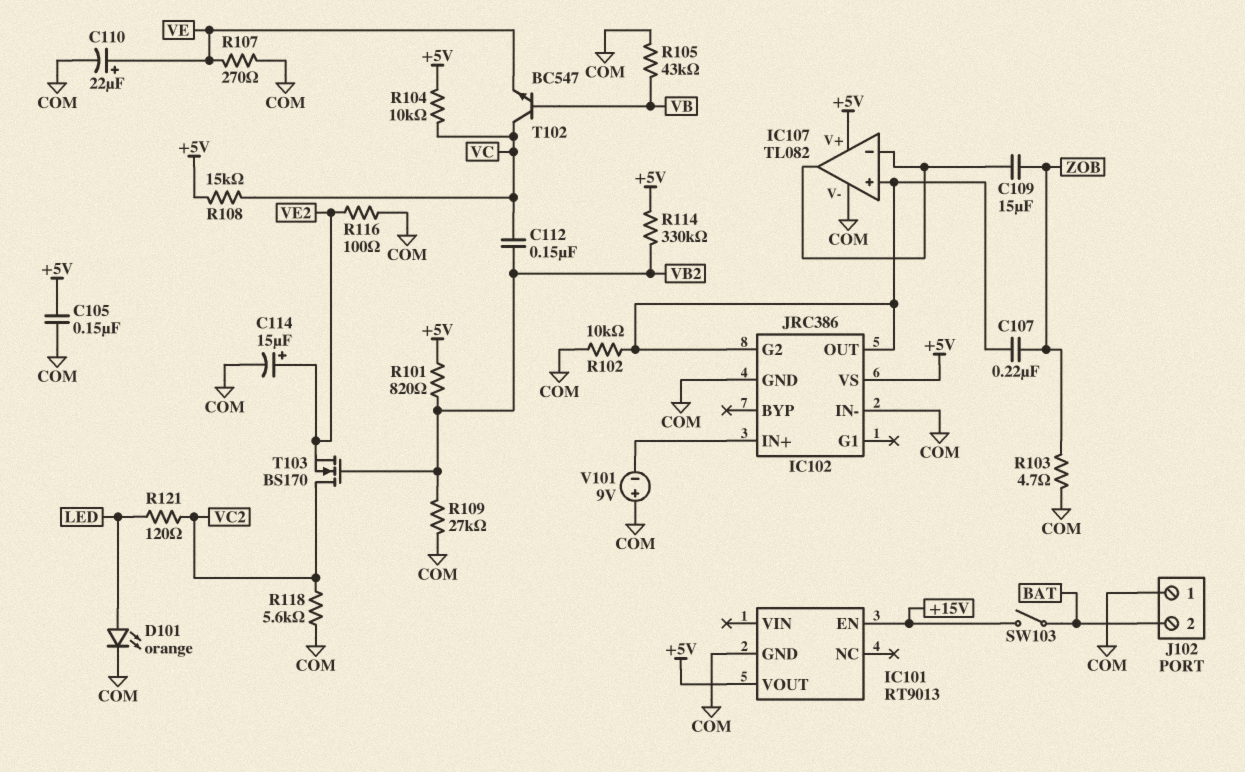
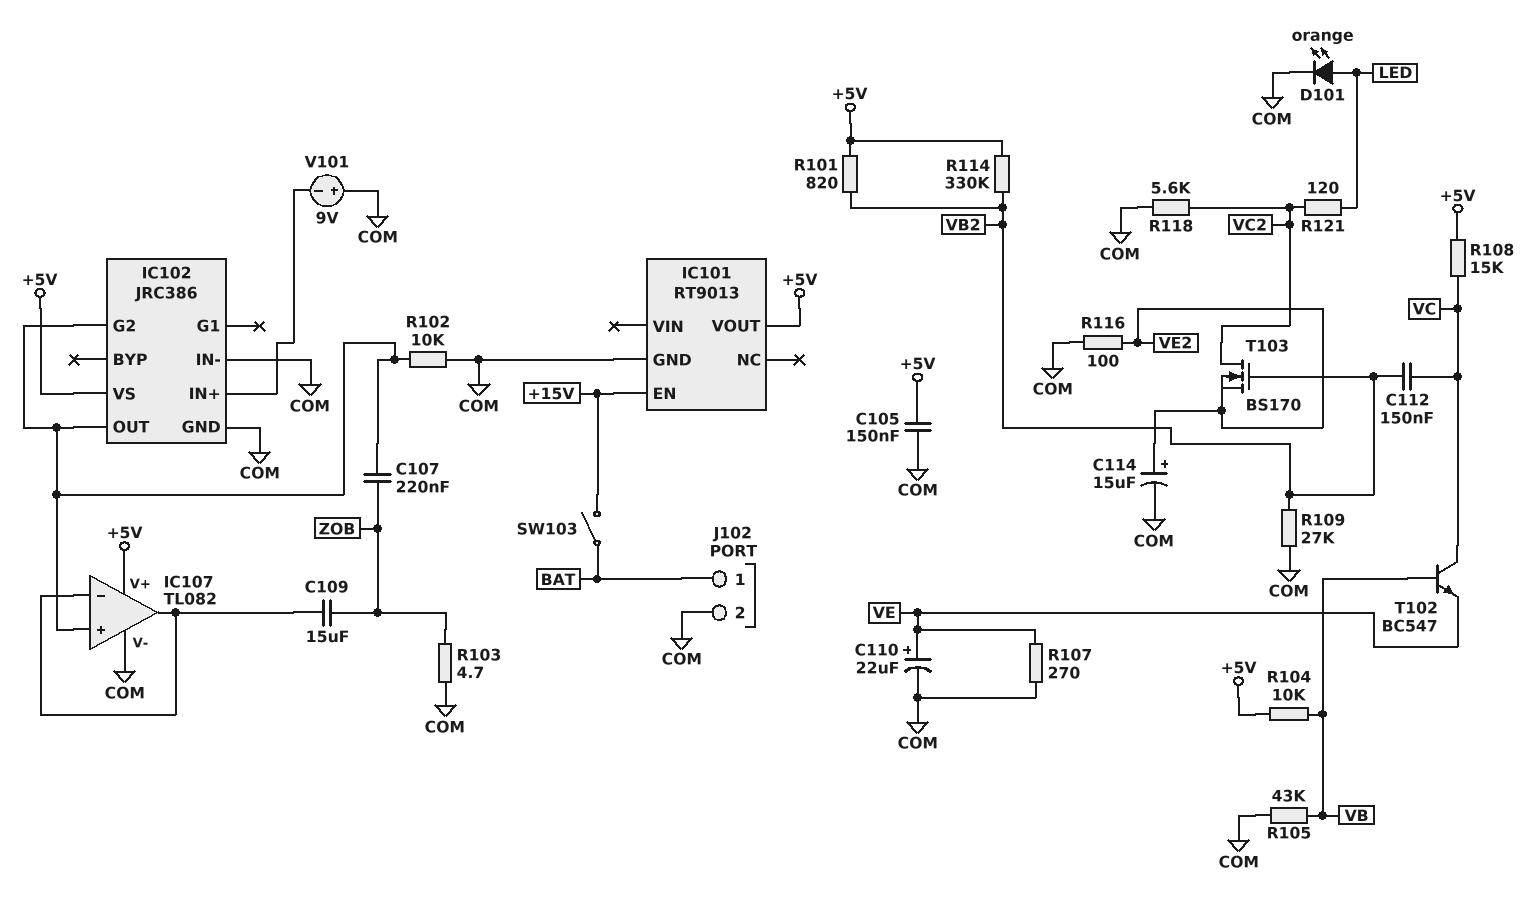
J102 pin 1: COM -> BAT
J102 pin 2: BAT -> COM
R104: 10k (+5V, VC) -> 10k (+5V, VB)

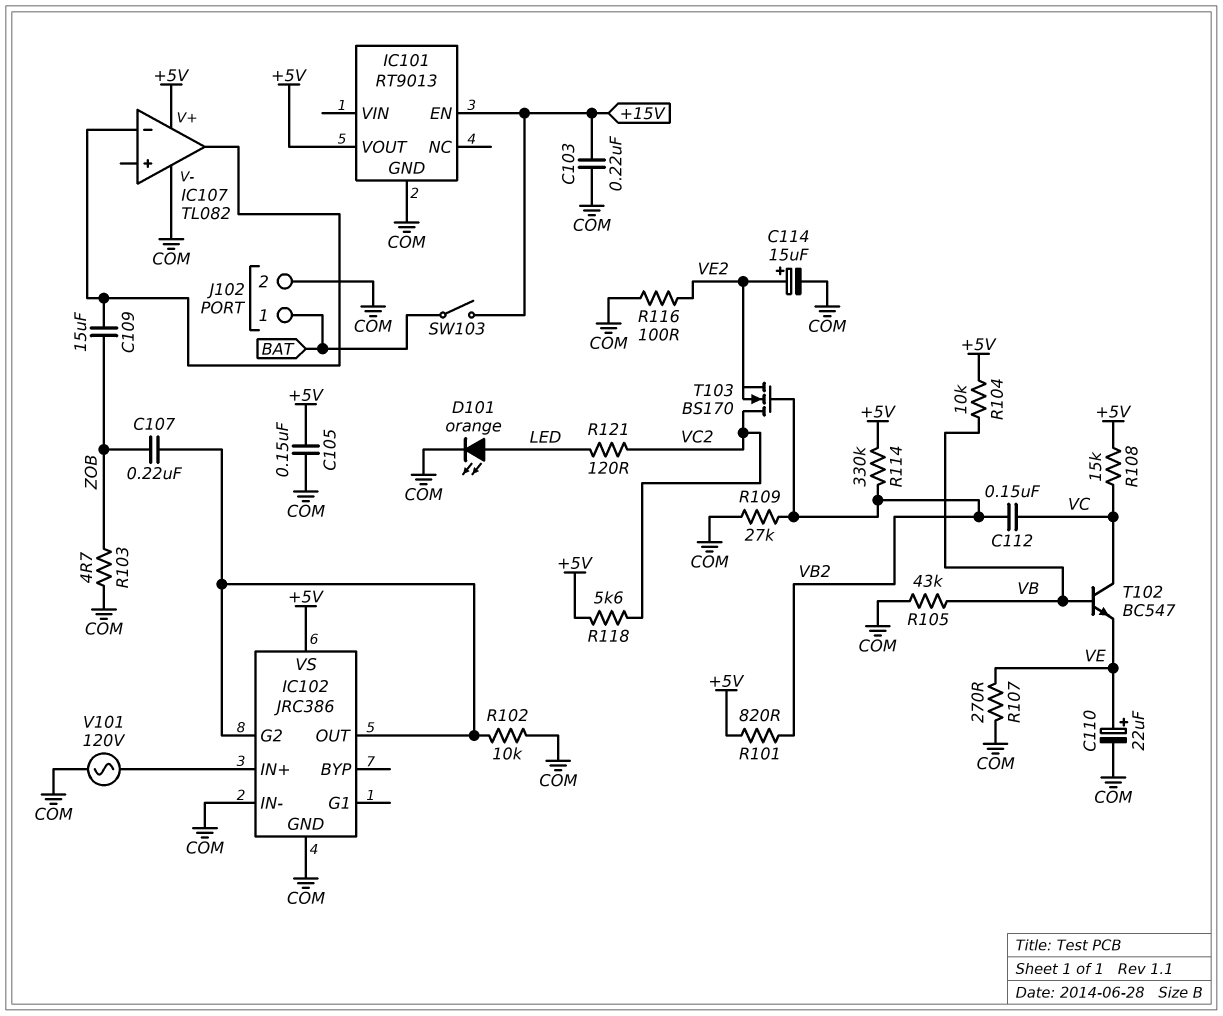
C103: none -> 220nF (+15V, COM)
IC107 pin in+: IC102/G2 -> none
R118: 5.6k (COM, VC2) -> 5.6k (+5V, VC2)
V101: 9V (plus COM, minus IC102/IN+) -> AC 120V (COM, IC102/IN+)

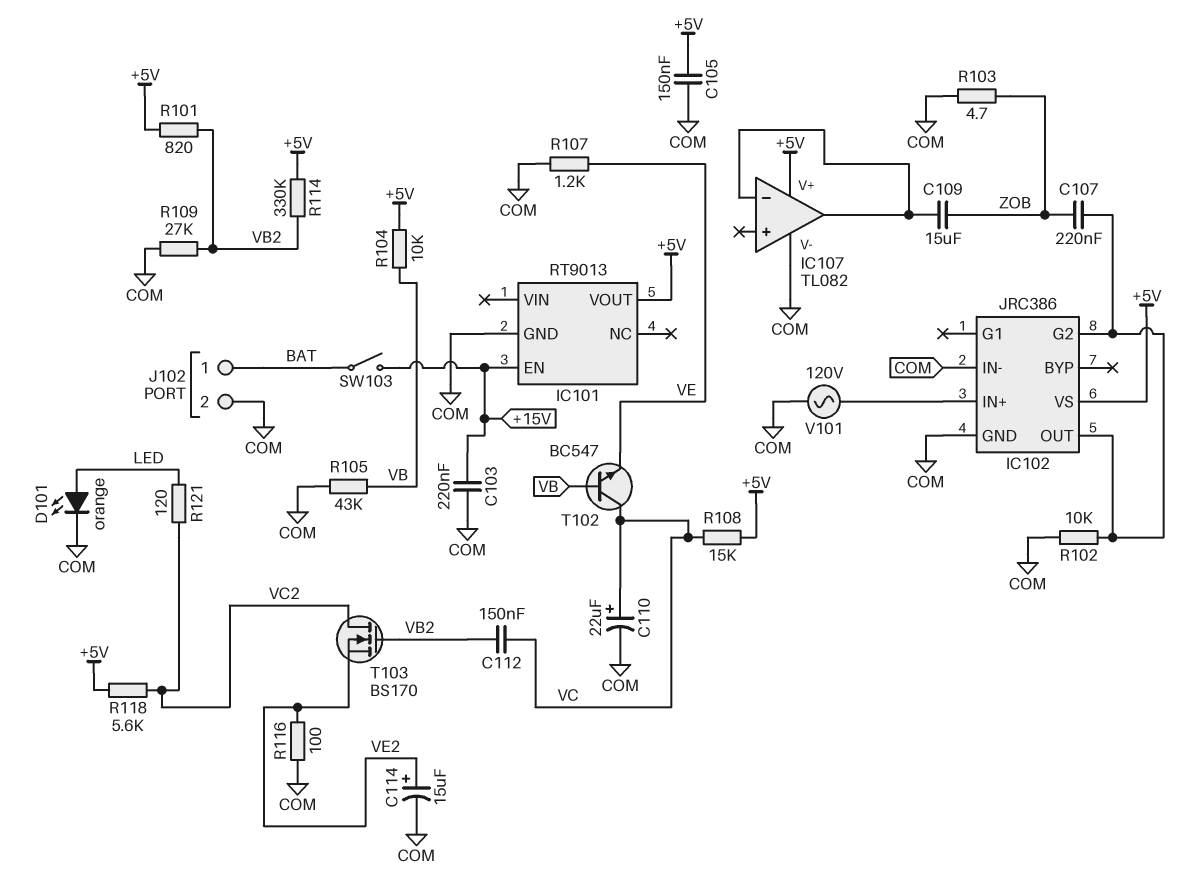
C110: 22uF (plus VE, minus COM) -> 22uF (plus VC, minus COM)
R107: 270 (COM, VE) -> 1.2k (COM, VE)

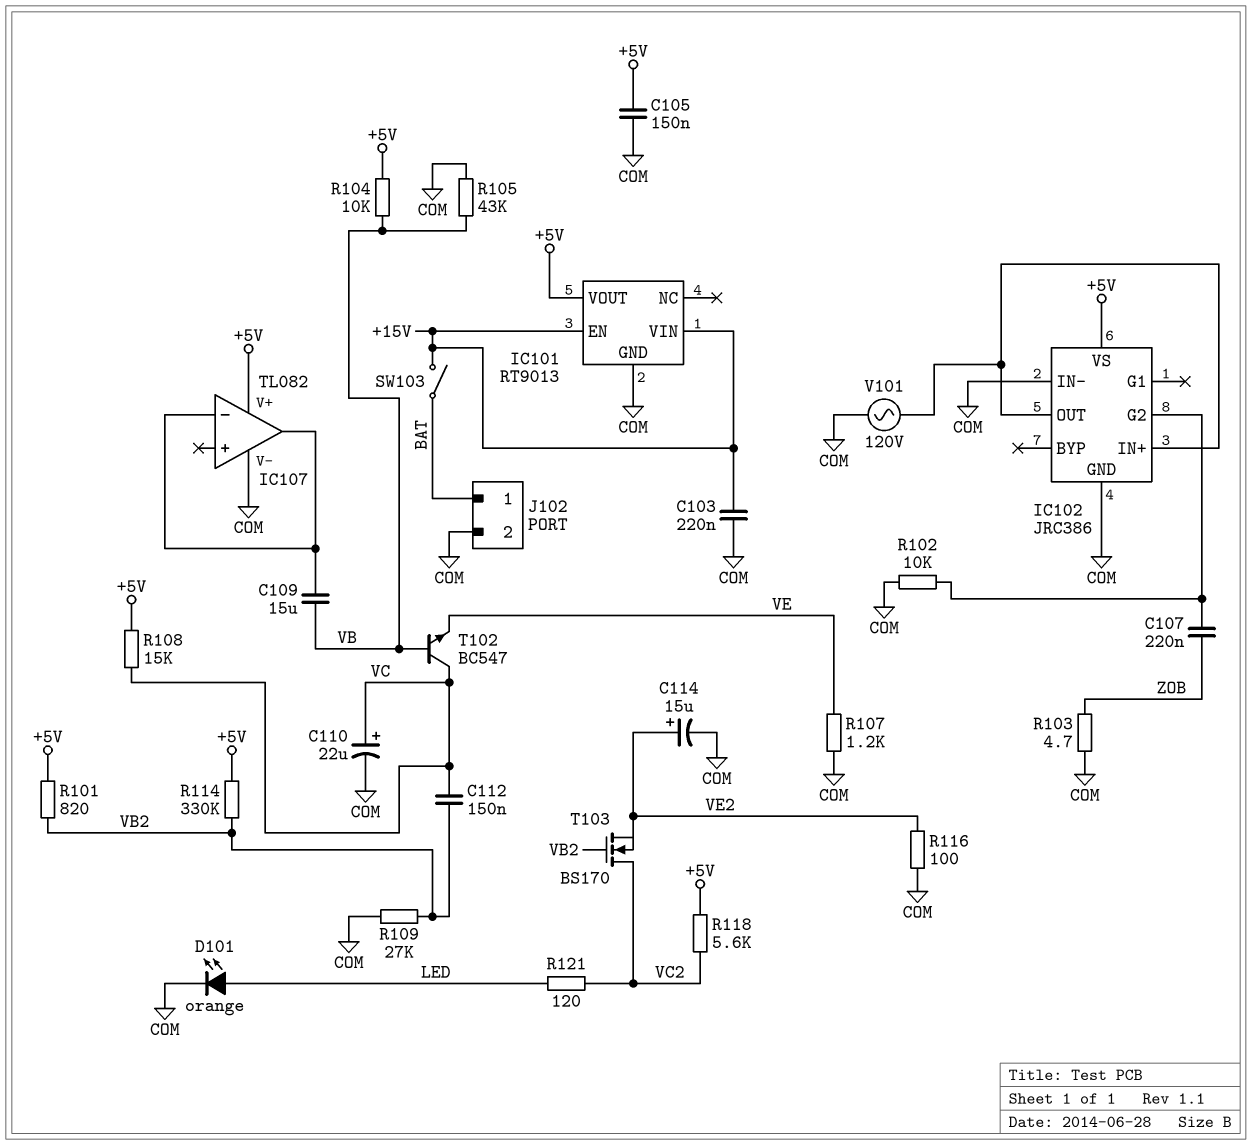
C109: 15uF (IC107/in-, ZOB) -> 15uF (IC107/in-, VB)
IC101 pin VIN: none -> +15V
IC102 pin OUT: IC102/G2 -> IC102/IN+

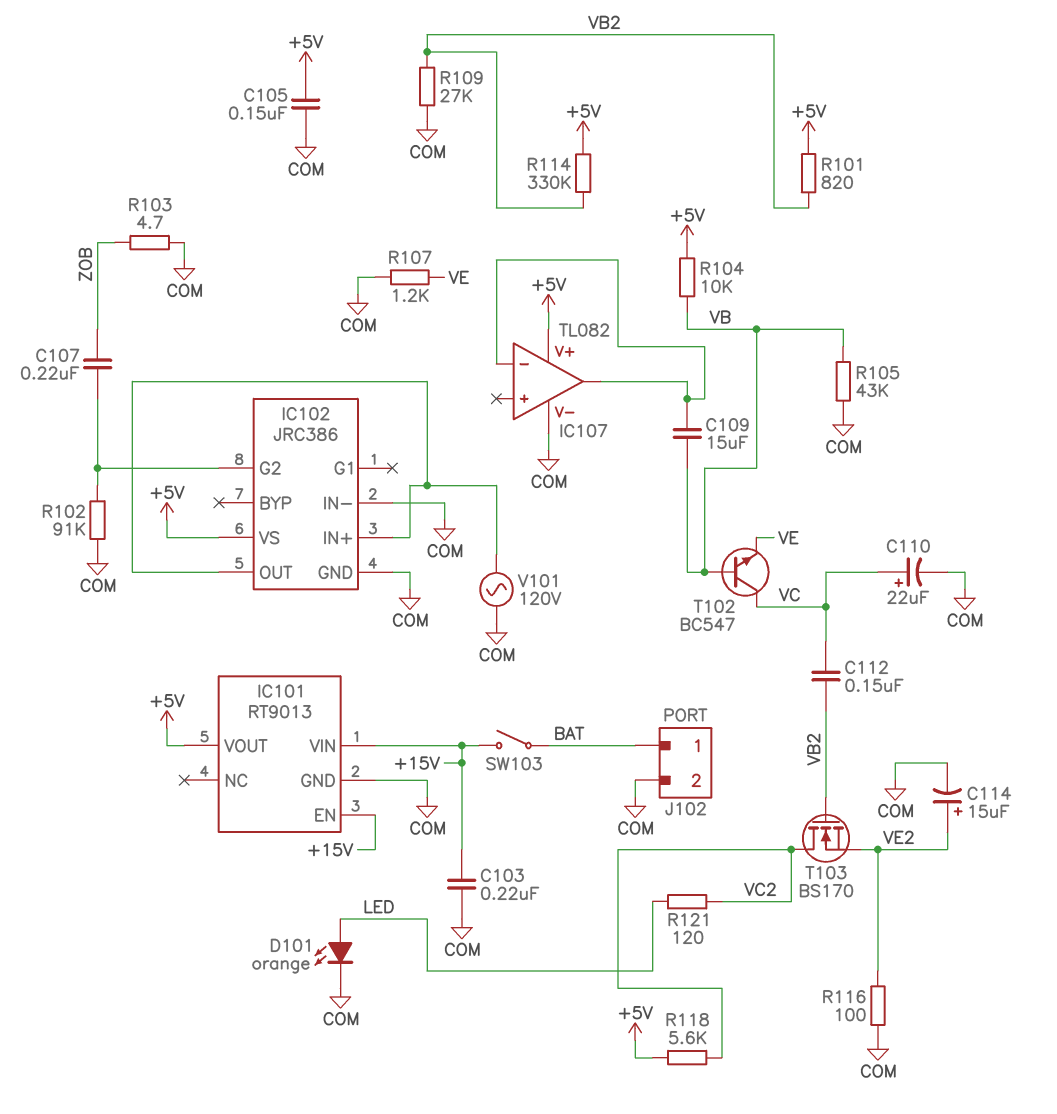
R102: 10k (COM, IC102/G2) -> 91k (COM, IC102/G2)
R108: 15k (+5V, VC) -> none

